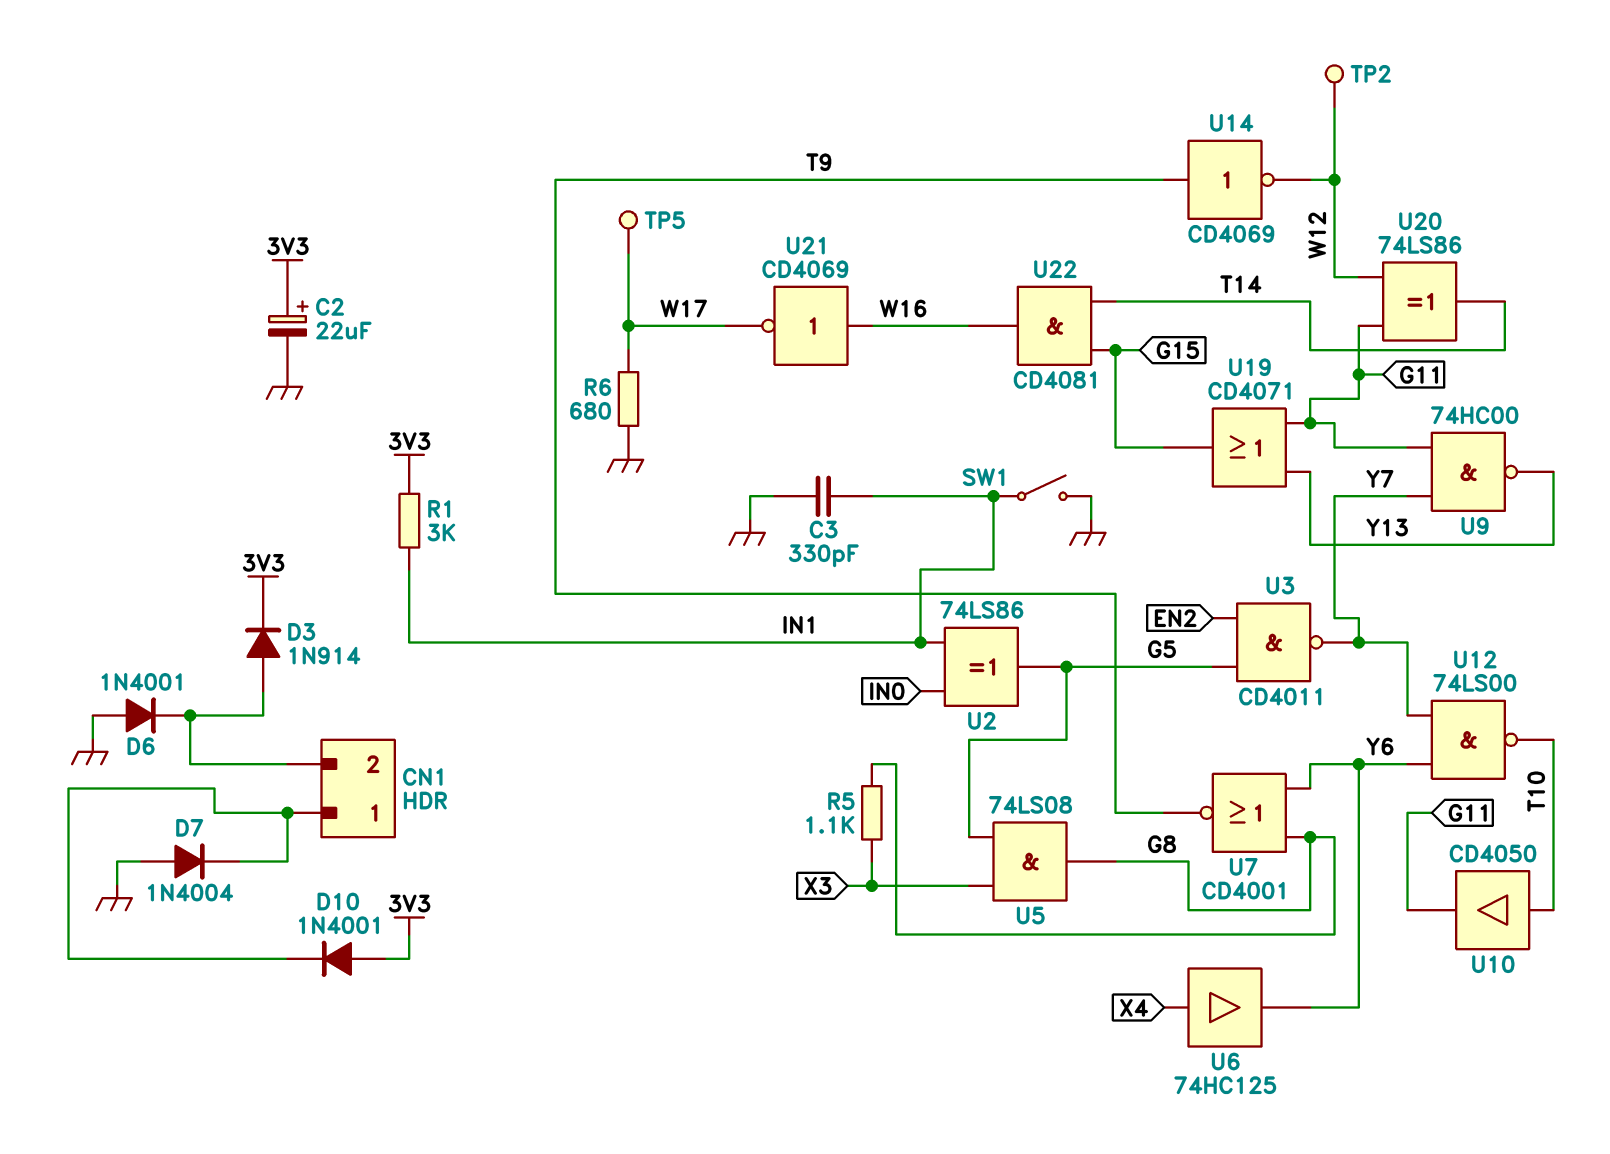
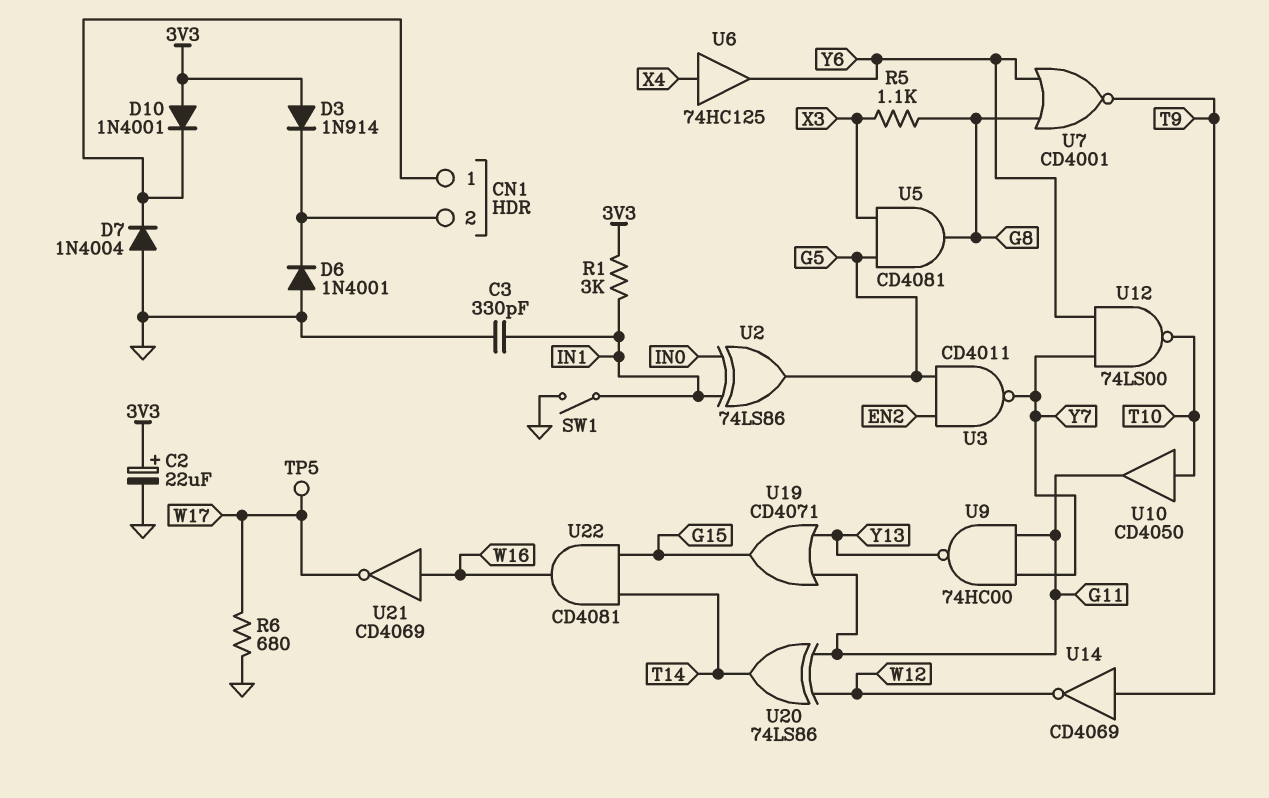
D3: diode 1N914 (A CN1/2, K 3V3) -> diode 1N914 (A 3V3, K CN1/2)
TP2: test point (W12) -> none
U5: AND 74LS08 (in G5, in X3, out G8) -> AND CD4081 (in G5, in X3, out G8)

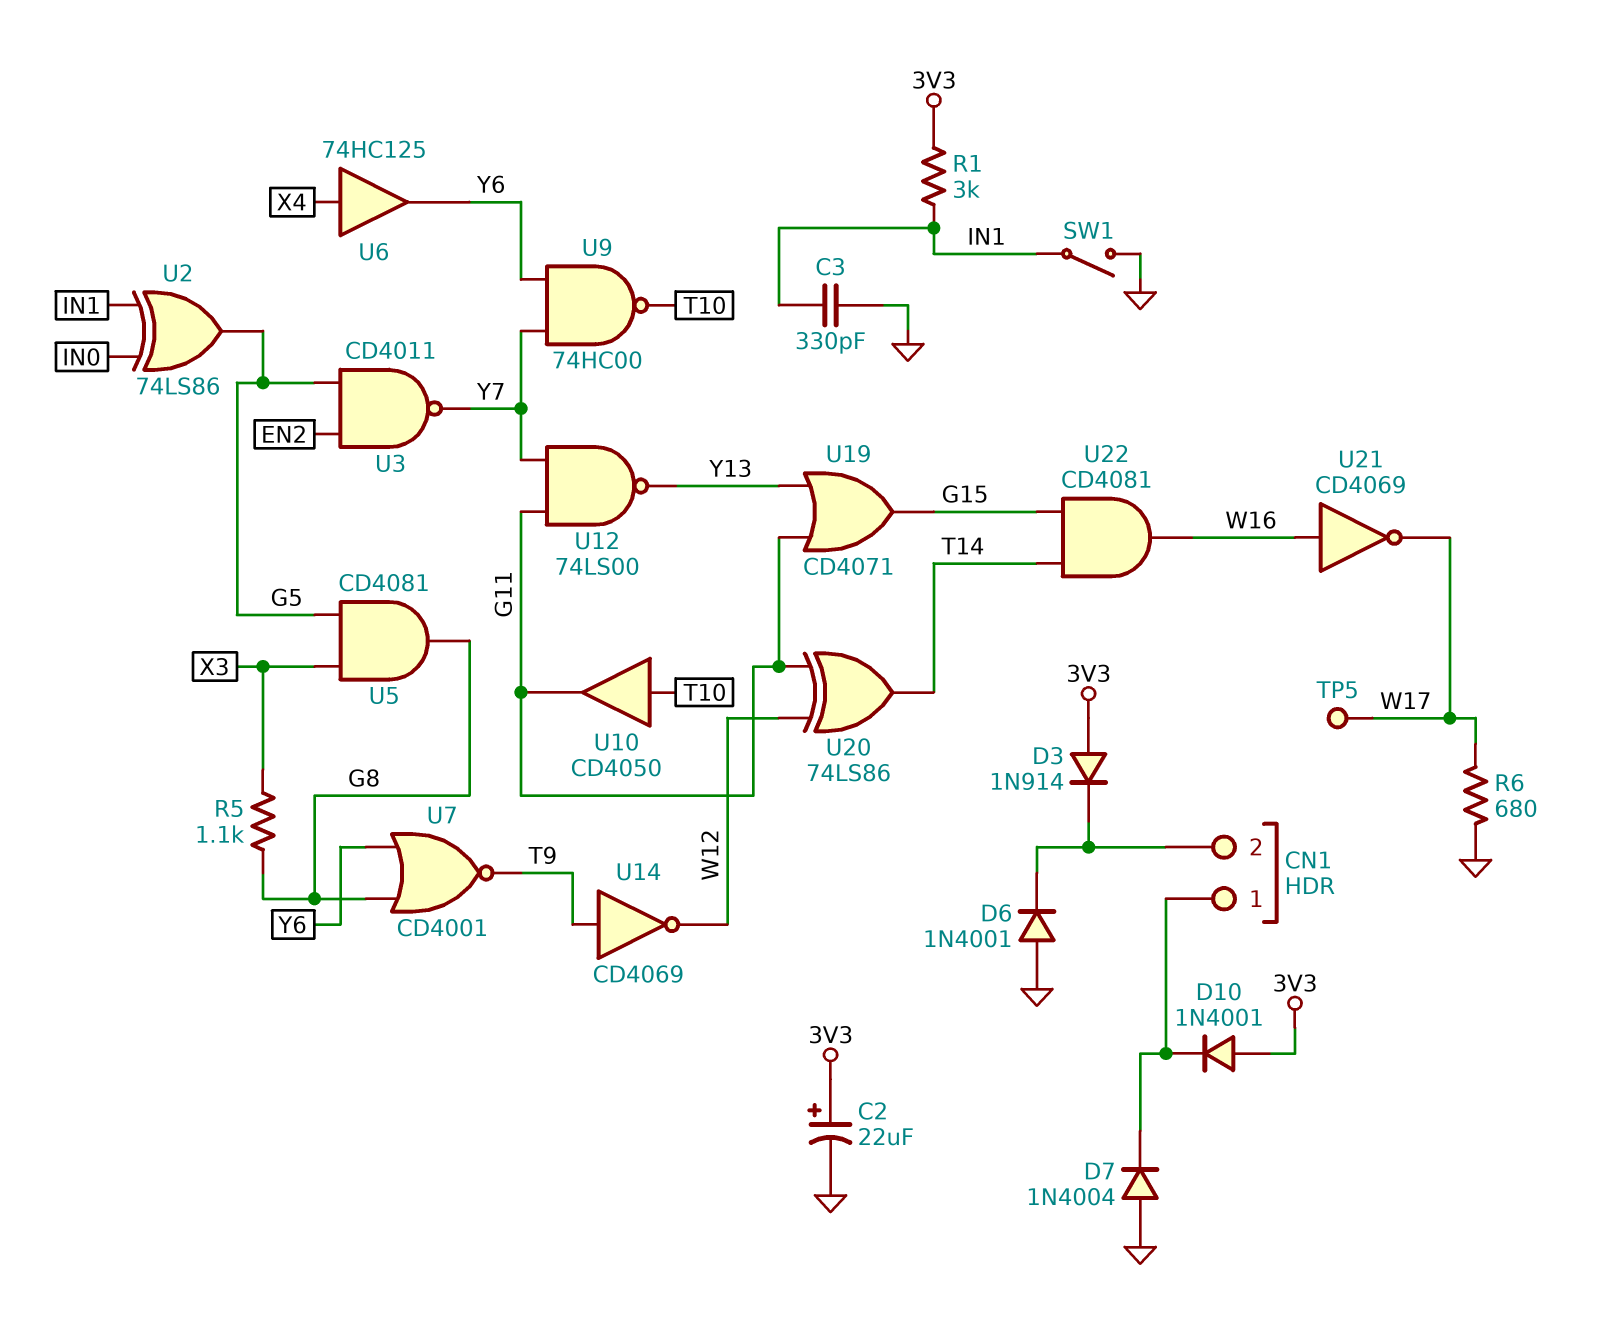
U9: NAND 74HC00 (in G11, in Y7, out Y13) -> NAND 74HC00 (in Y6, in Y7, out T10)
U12: NAND 74LS00 (in Y6, in Y7, out T10) -> NAND 74LS00 (in G11, in Y7, out Y13)

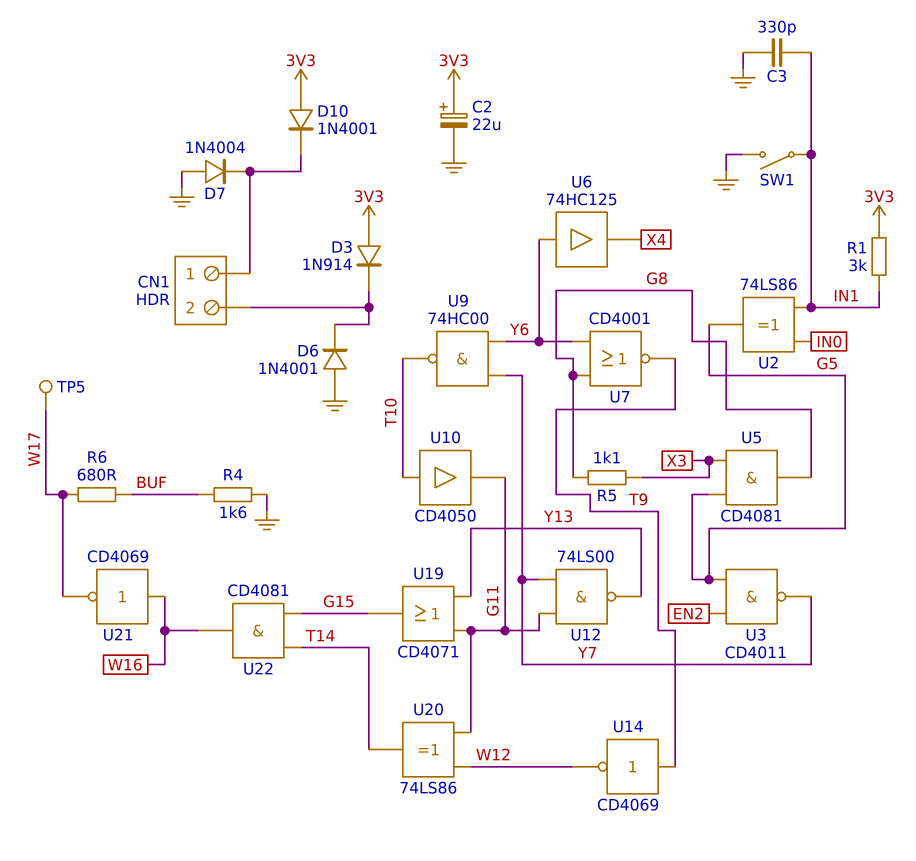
R4: none -> 1.6k (BUF, GND)
R6: 680 (GND, W17) -> 680 (BUF, W17)
U6: buffer 74HC125 (in X4, out Y6) -> buffer 74HC125 (in Y6, out X4)

